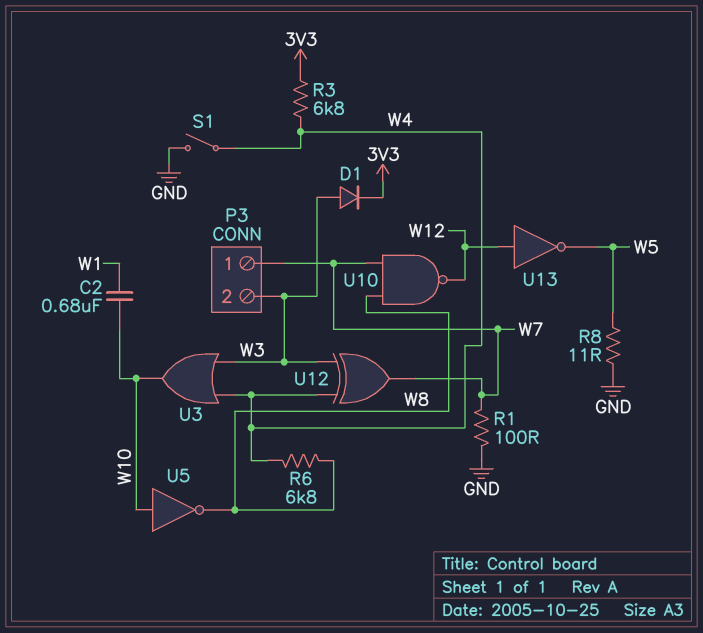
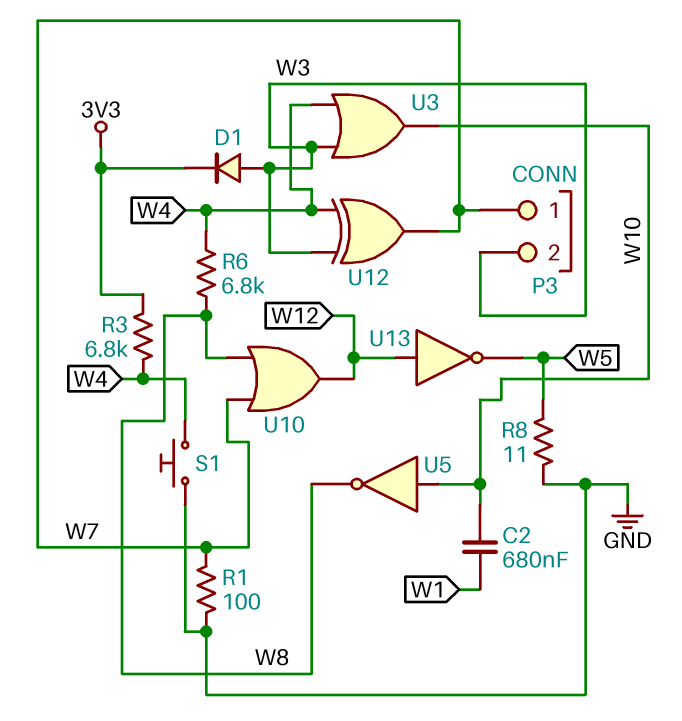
S1: switch (GND, W4) -> button (GND, W4)
U10: NAND (in W7, in W8, out W12) -> OR (in W7, in W8, out W12)

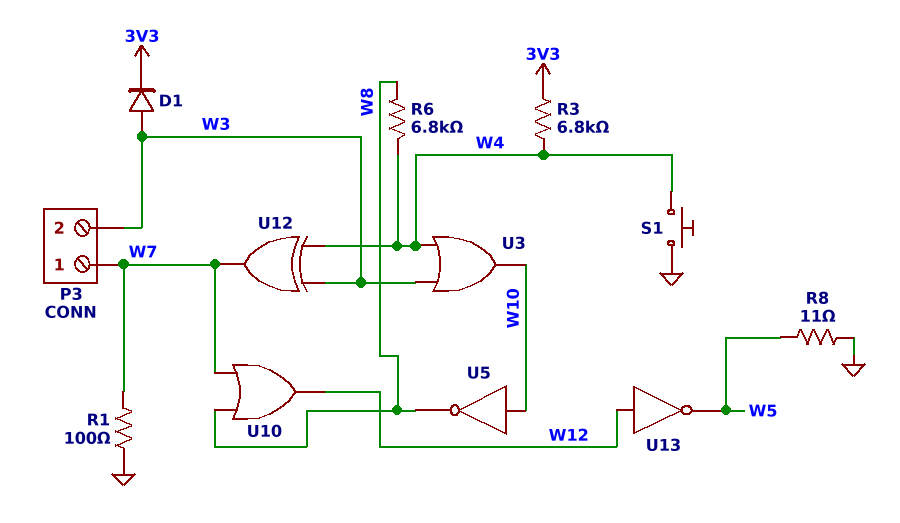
C2: 680nF (W1, W10) -> none

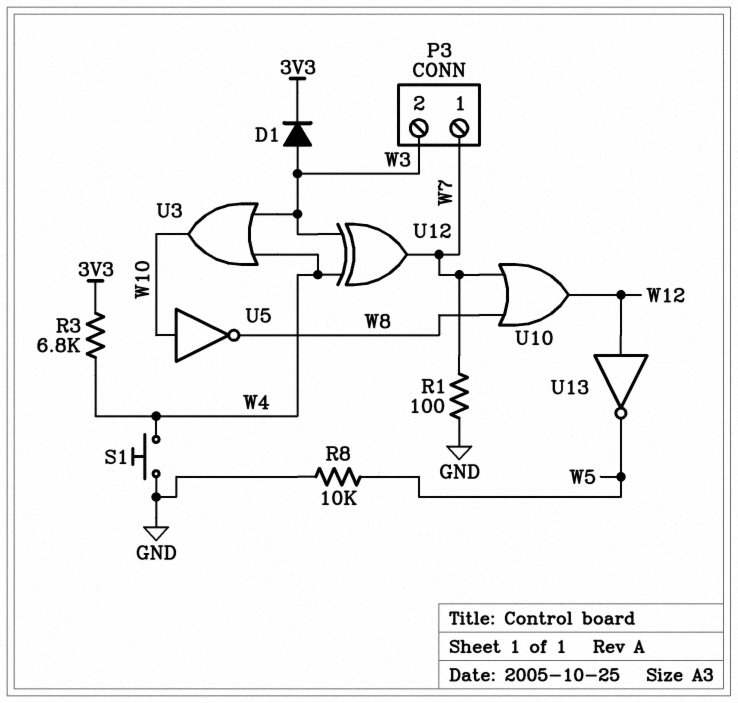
R6: 6.8k (W4, W8) -> none
R8: 11 (GND, W5) -> 10k (GND, W5)

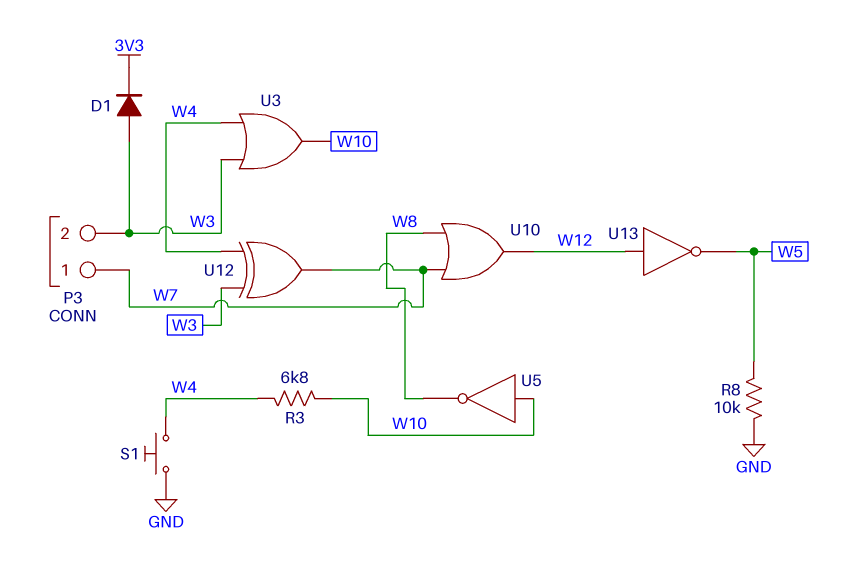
R1: 100 (GND, W7) -> none
R3: 6.8k (3V3, W4) -> 6.8k (W4, W10)

